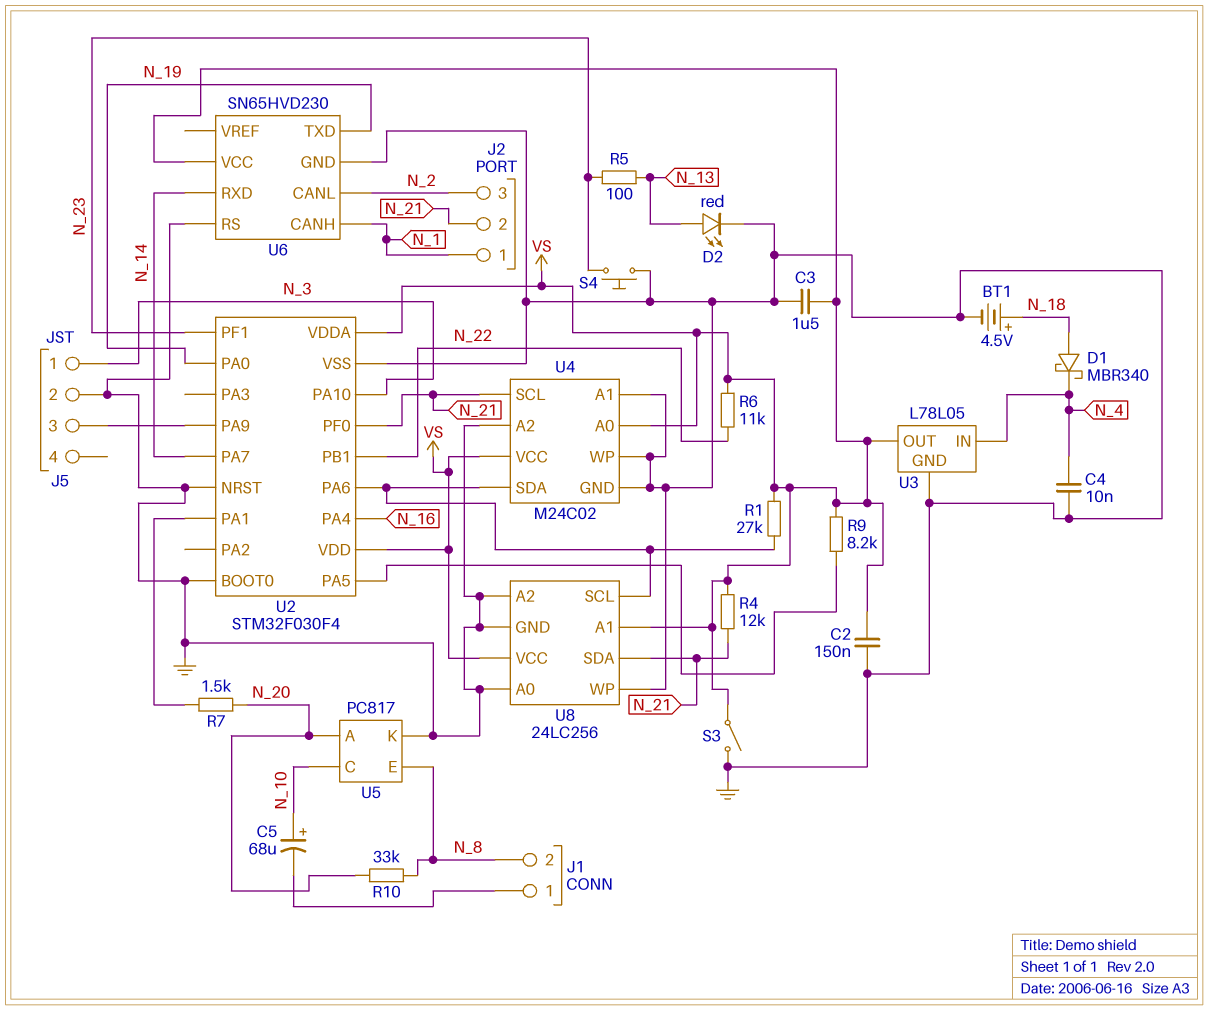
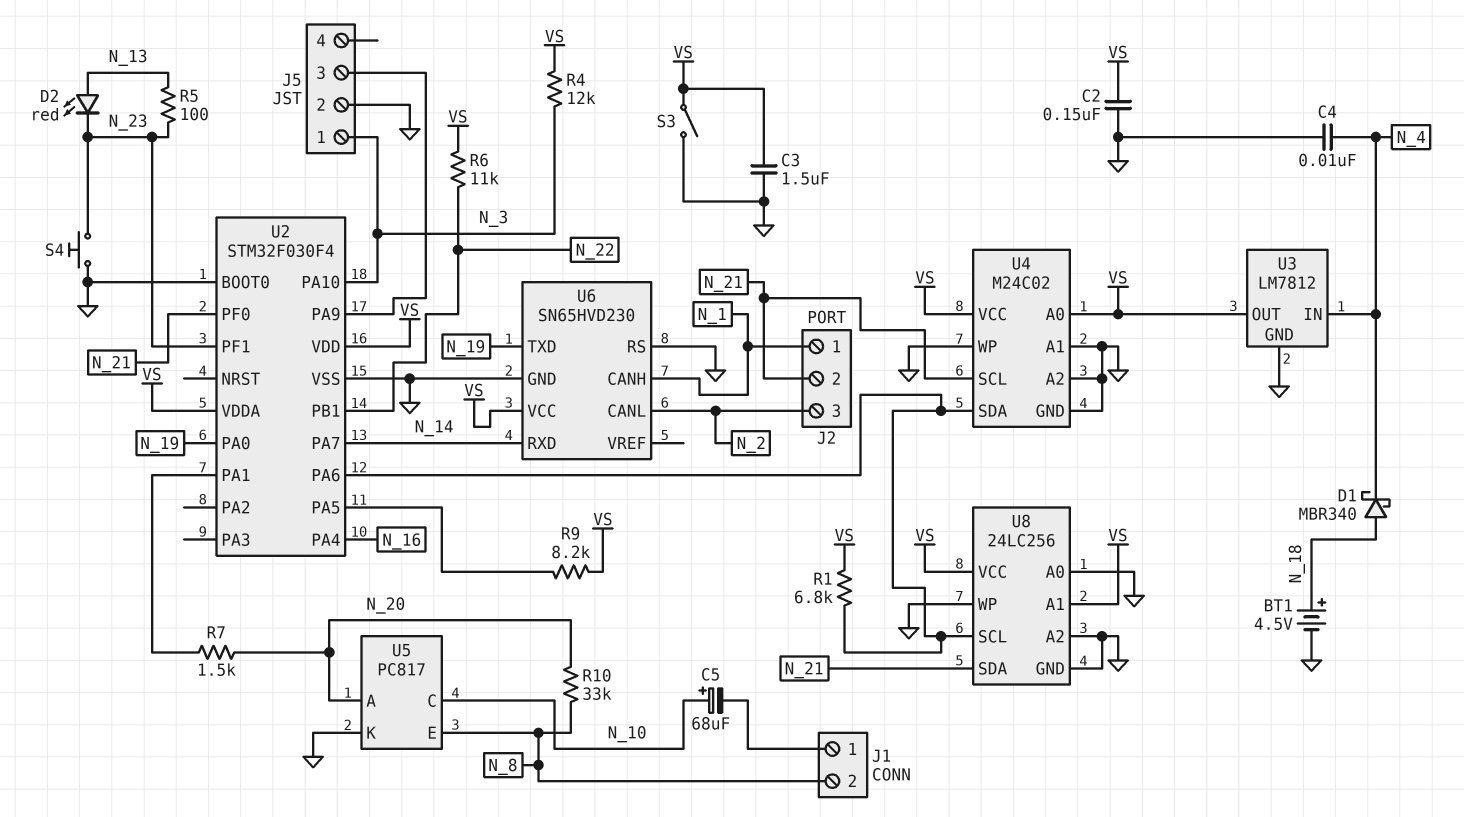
D2: LED red (A N_13, K GND) -> LED red (A N_13, K N_23)
R1: 27k (U2/PA6, VS) -> 6.8k (U2/PA6, VS)
R4: 12k (N_21, VS) -> 12k (N_3, VS)
U2 pin NRST: GND -> none
U3: L78L05 -> LM7812

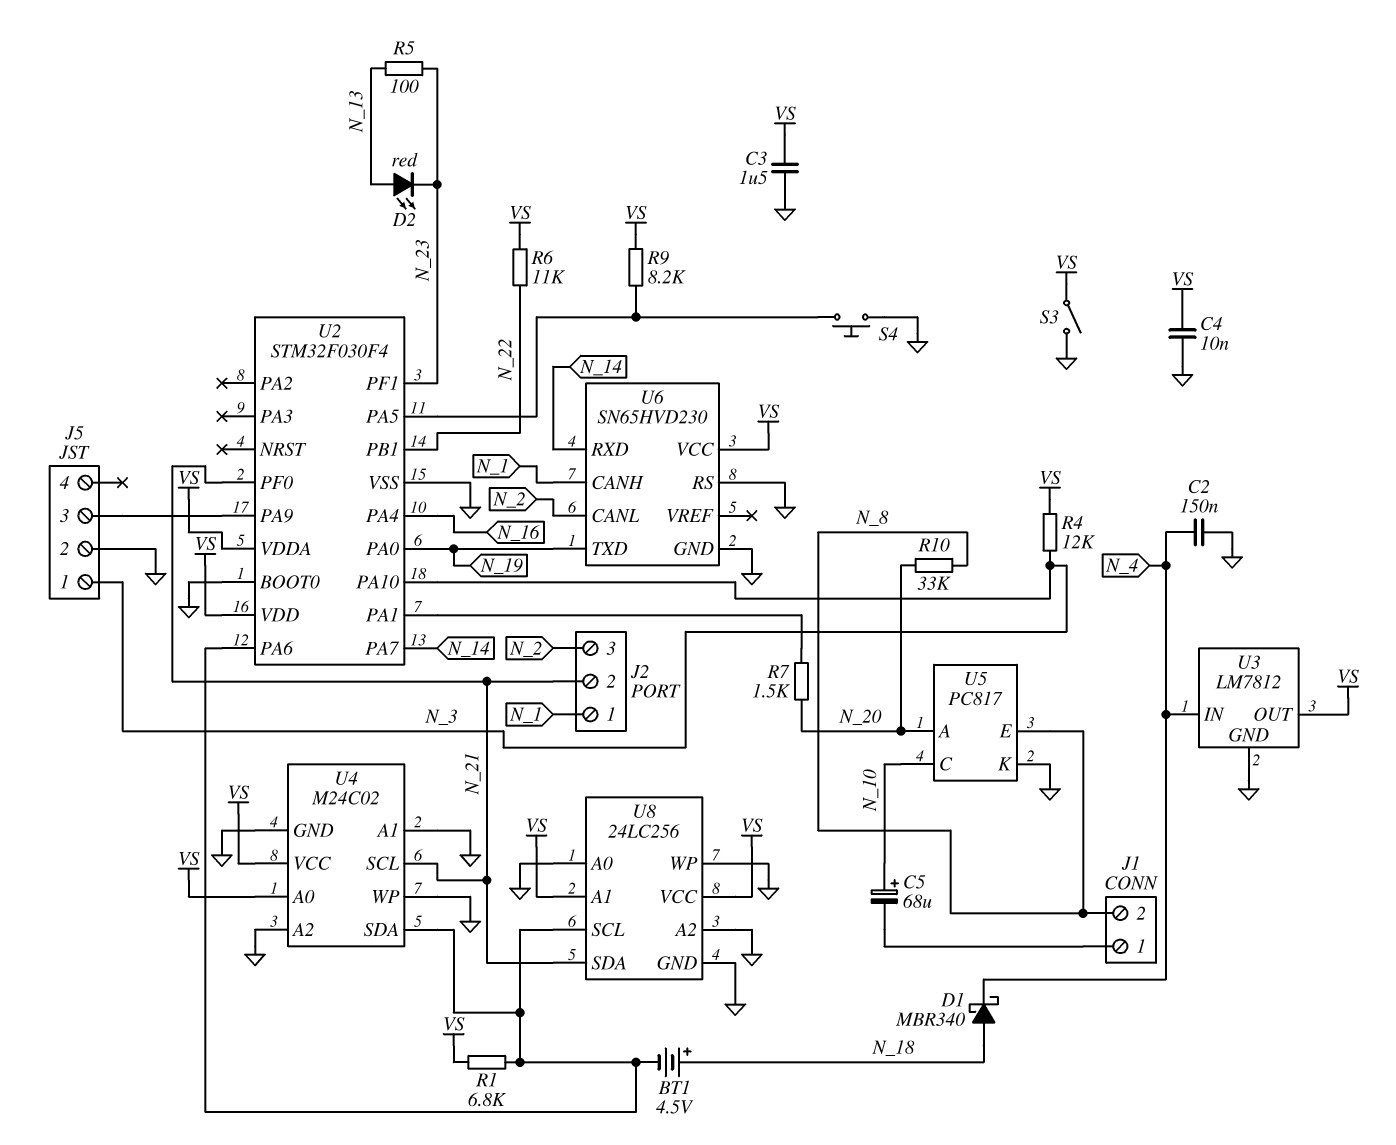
BT1: 4.5V (plus N_18, minus GND) -> 4.5V (plus N_18, minus U2/PA6)
C2: 150nF (GND, VS) -> 150nF (GND, N_4)
C4: 10nF (GND, N_4) -> 10nF (GND, VS)
S4: button (GND, N_23) -> button (GND, U2/PA5)

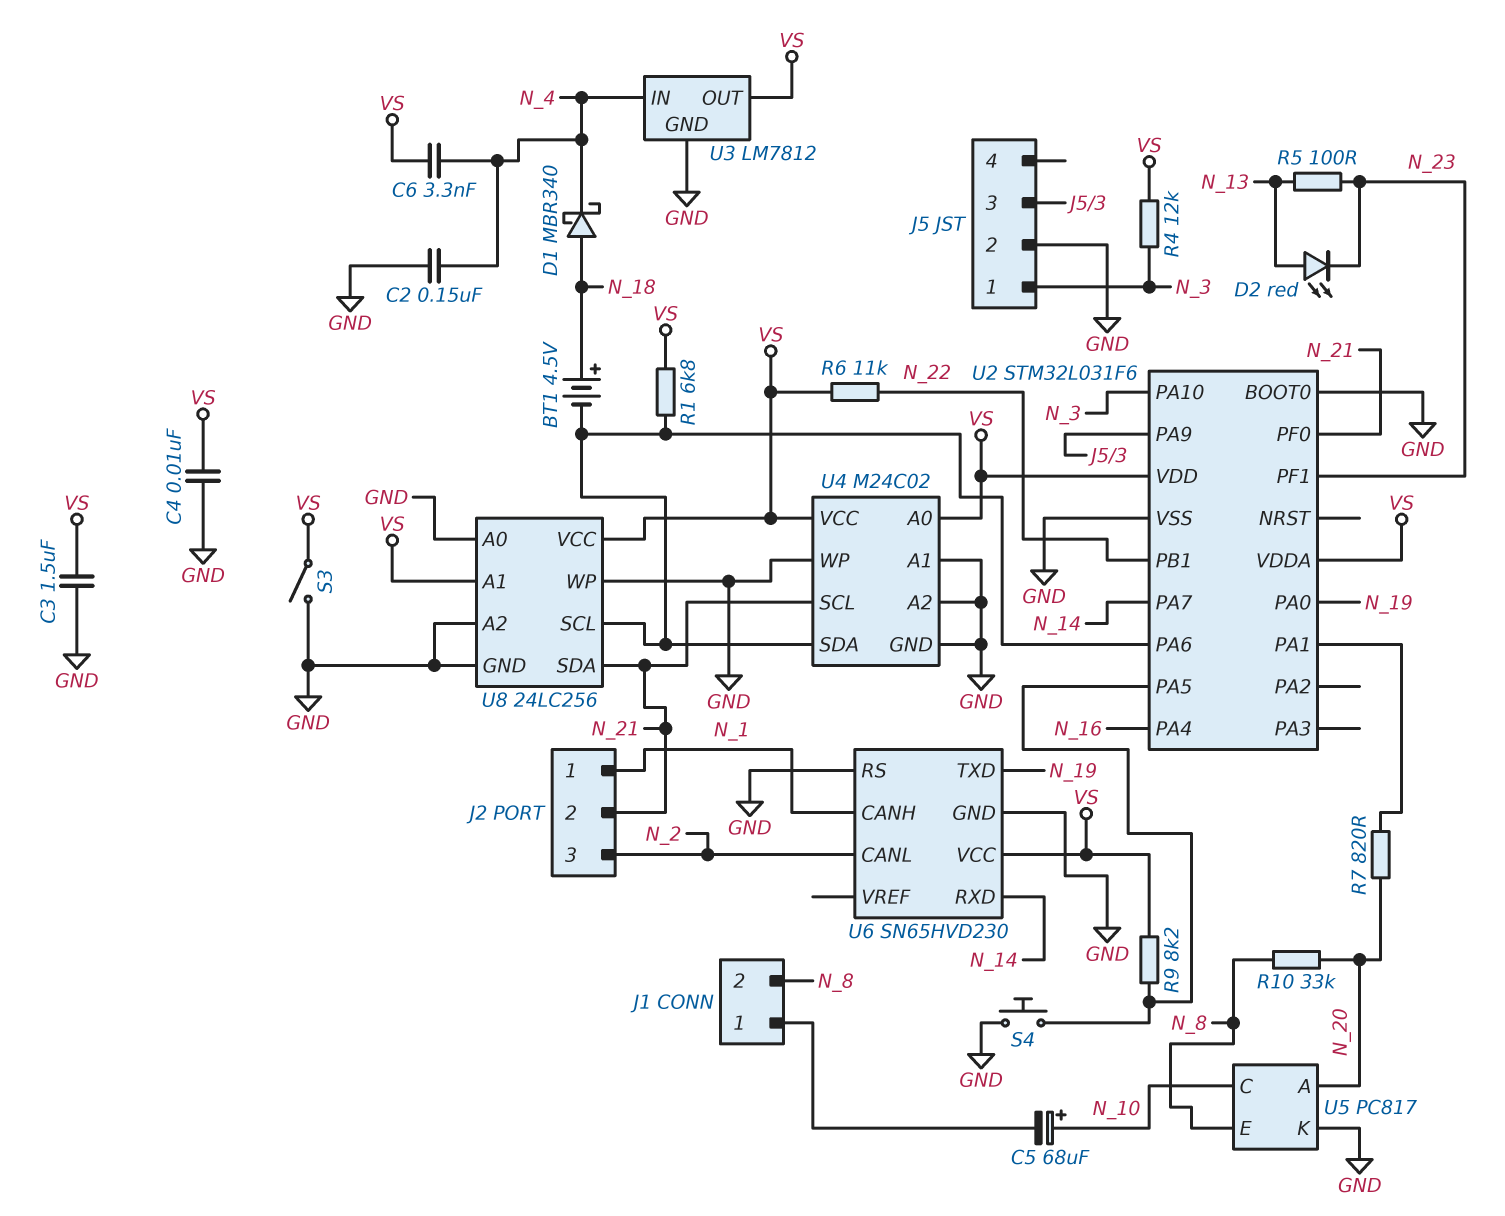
C6: none -> 3.3nF (N_4, VS)
R7: 1.5k (N_20, U2/PA1) -> 820 (N_20, U2/PA1)
U2: STM32F030F4 -> STM32L031F6

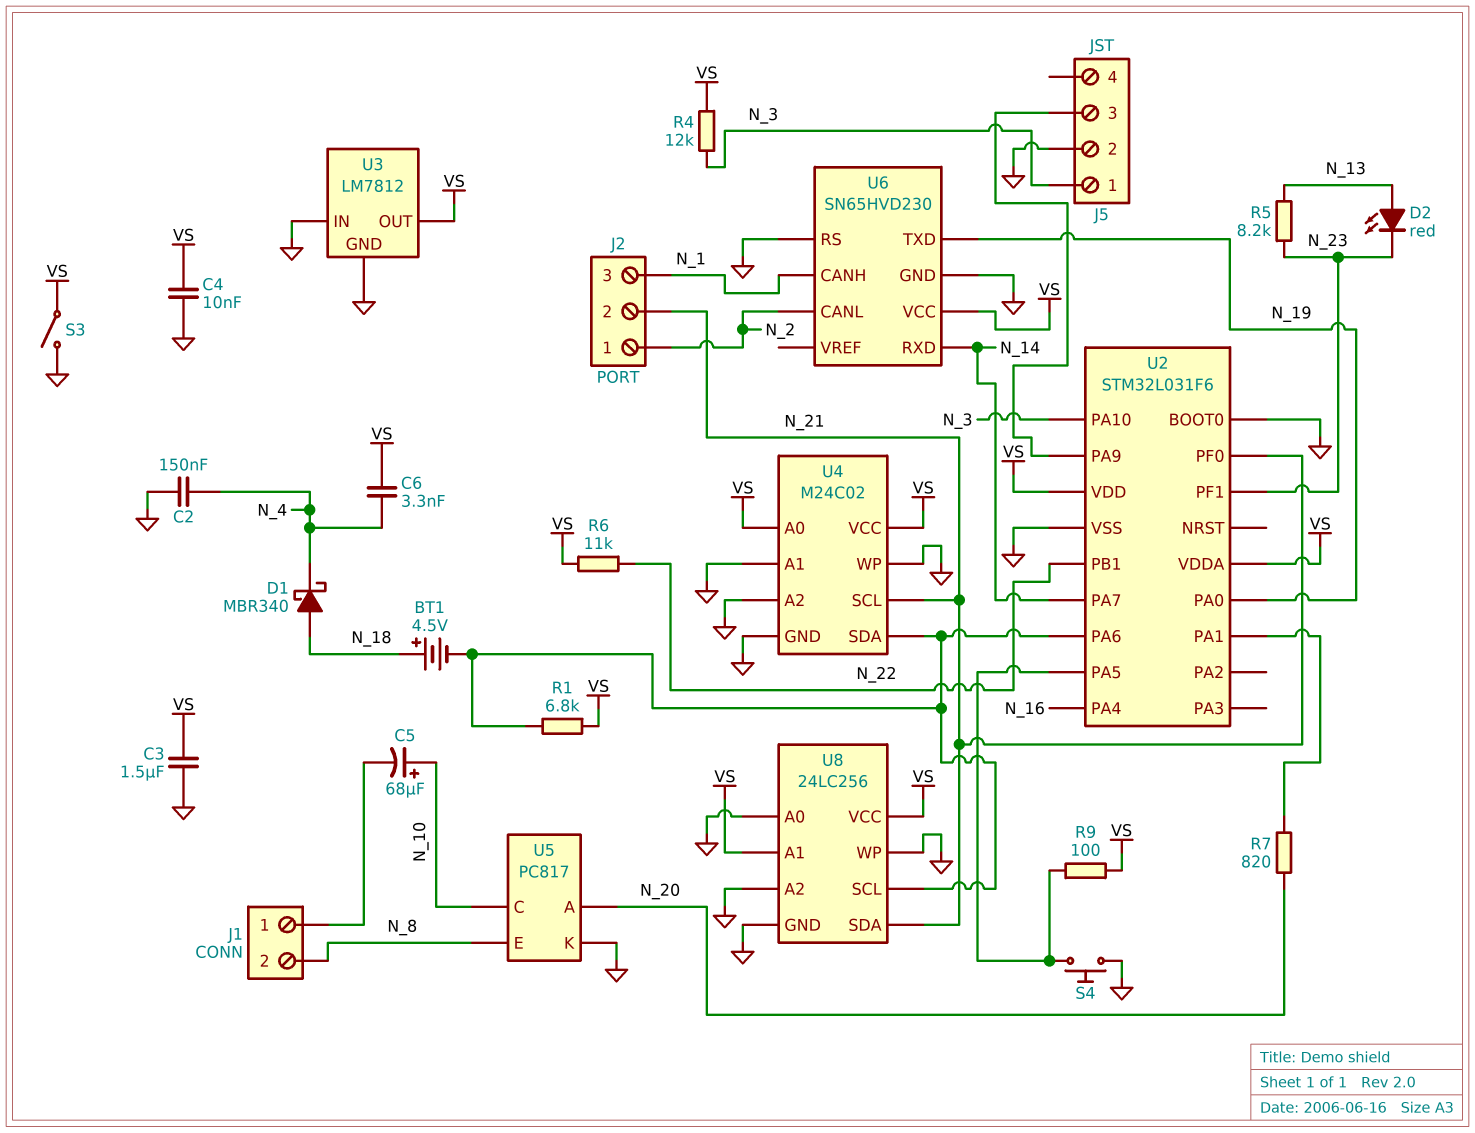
J2 pin 1: N_1 -> N_2
J2 pin 3: N_2 -> N_1
R5: 100 (N_13, N_23) -> 8.2k (N_13, N_23)
R9: 8.2k (U2/PA5, VS) -> 100 (U2/PA5, VS)
R10: 33k (N_8, N_20) -> none
U3 pin IN: N_4 -> GND

